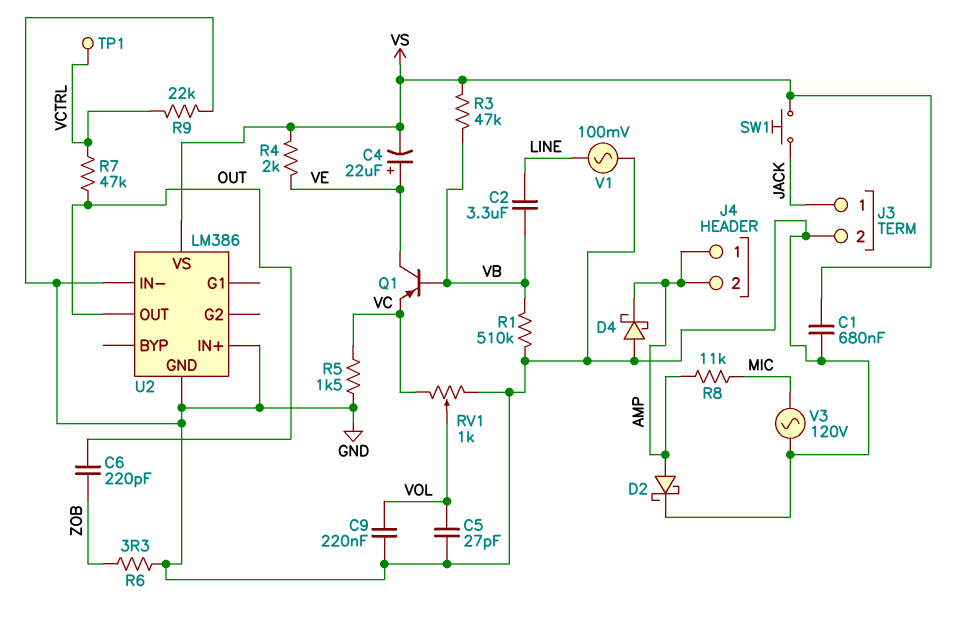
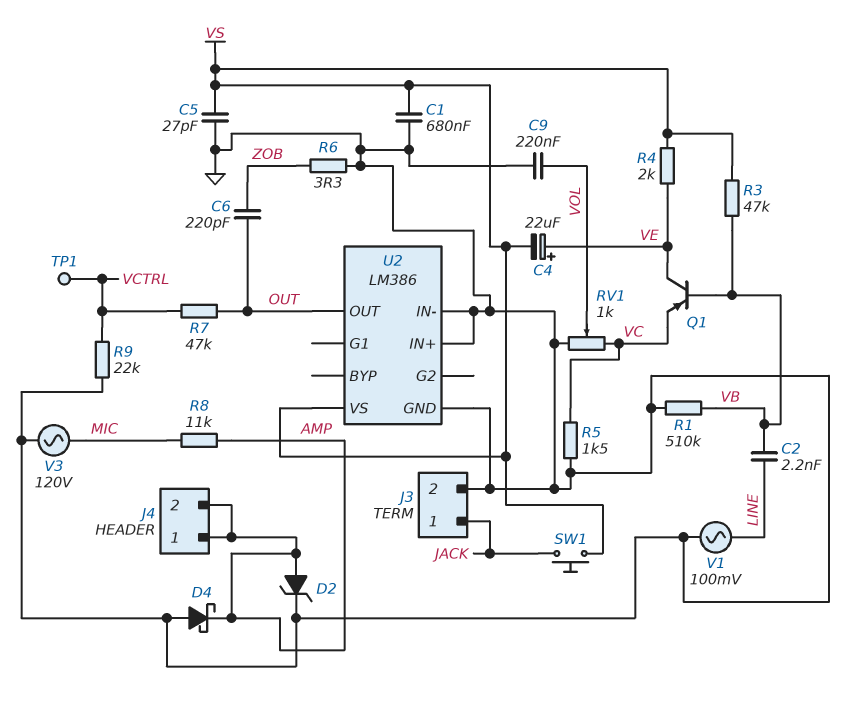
C2: 3.3uF (LINE, VB) -> 2.2nF (LINE, VB)
C5: 27pF (GND, VOL) -> 27pF (GND, VS)
D2: schottky (A AMP, K GND) -> zener (A AMP, K GND)

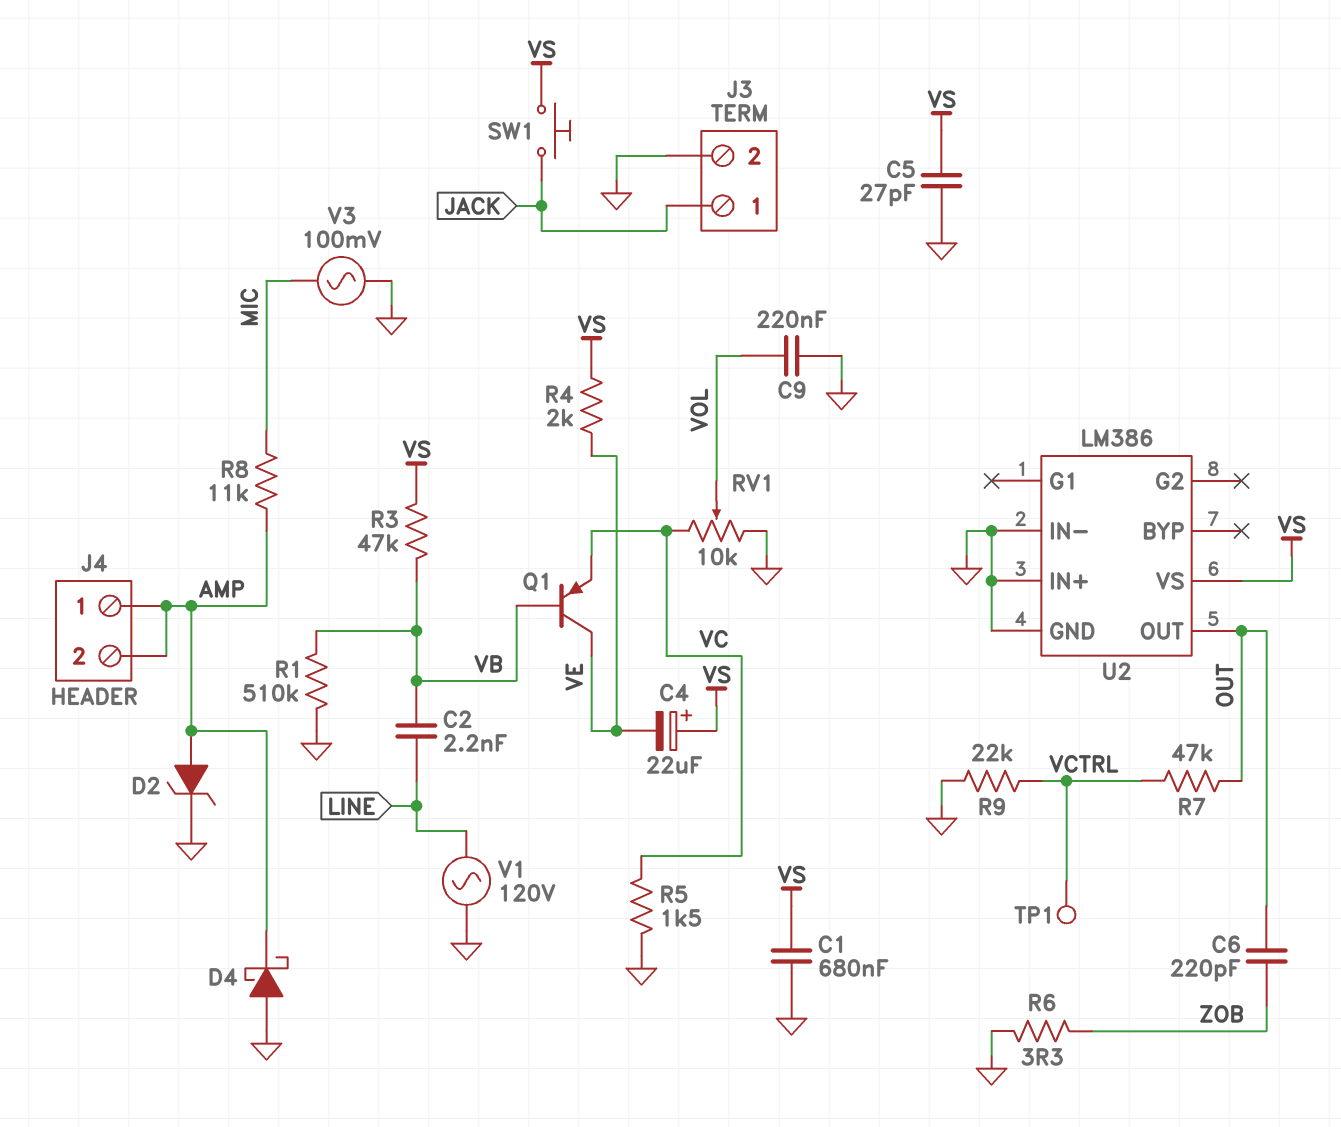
C4: 22uF (plus VE, minus VS) -> 22uF (plus VS, minus VE)
RV1: 1k (GND, VC, wiper VOL) -> 10k (GND, VC, wiper VOL)
V1: AC 100mV (GND, LINE) -> AC 120V (GND, LINE)
V3: AC 120V (GND, MIC) -> AC 100mV (GND, MIC)

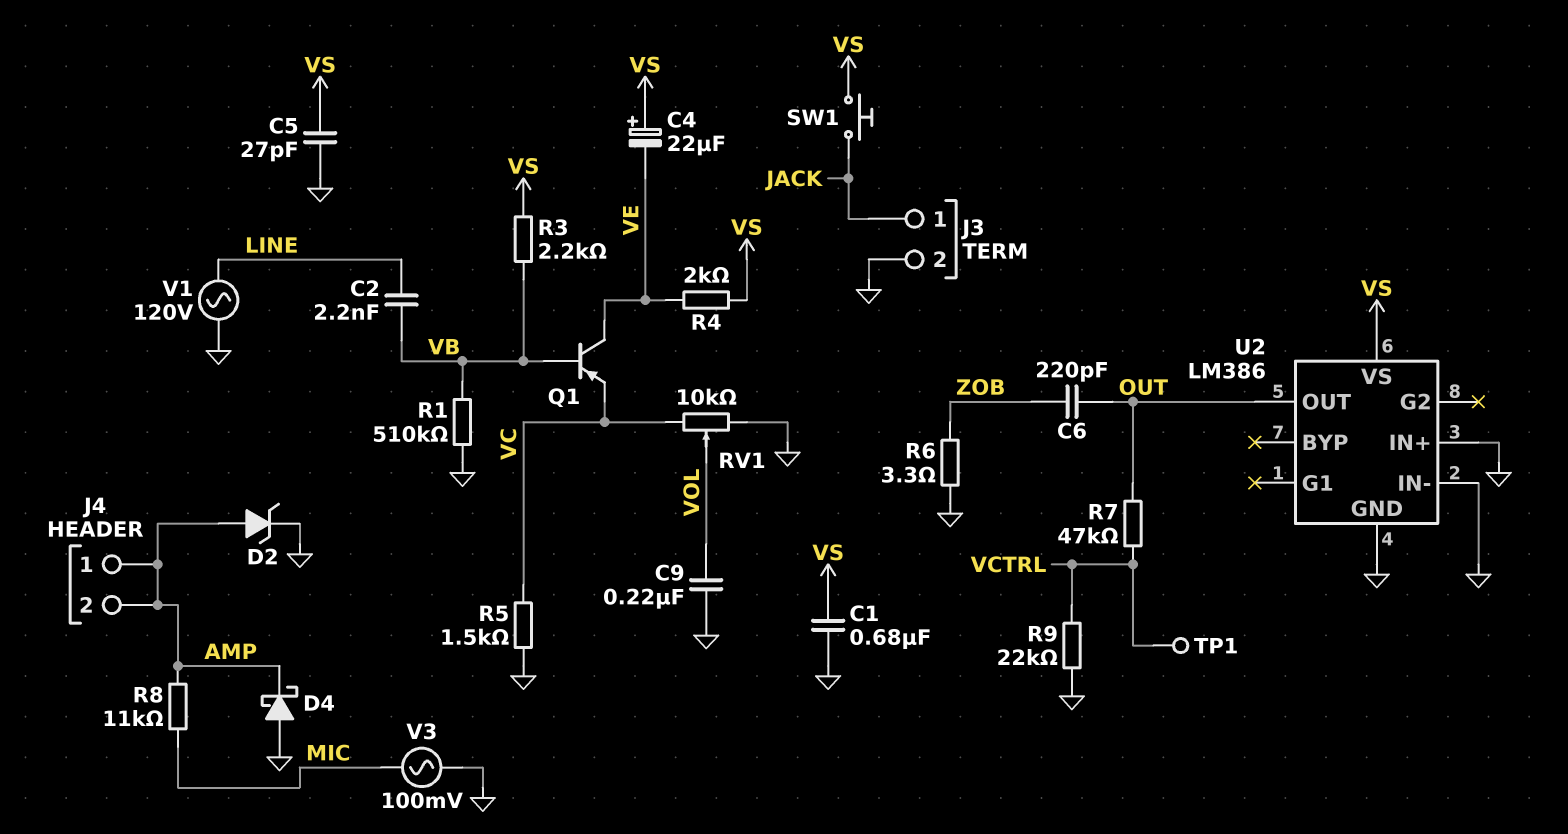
R3: 47k (VB, VS) -> 2.2k (VB, VS)

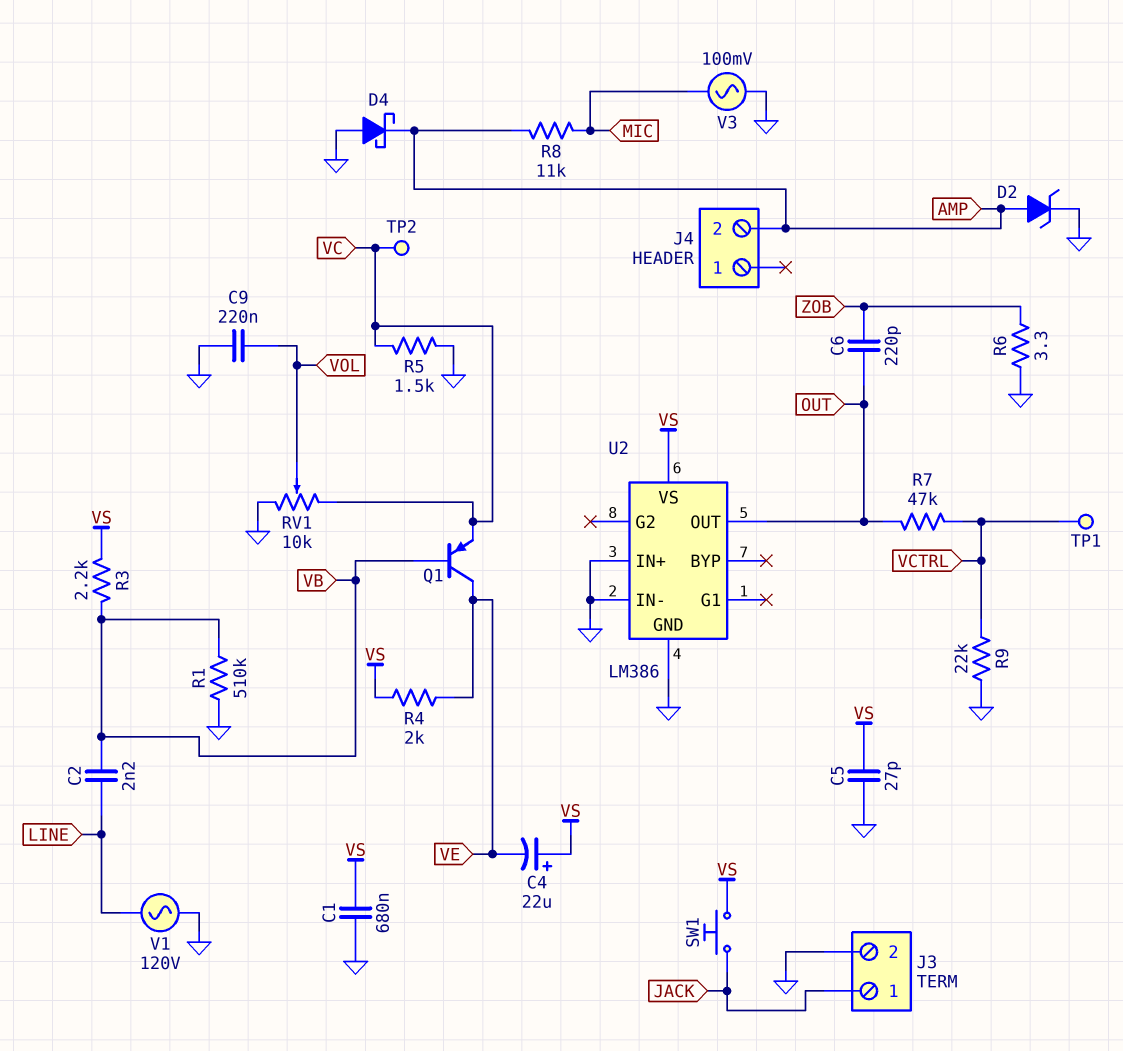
J4 pin 1: AMP -> none
TP2: none -> test point (VC)

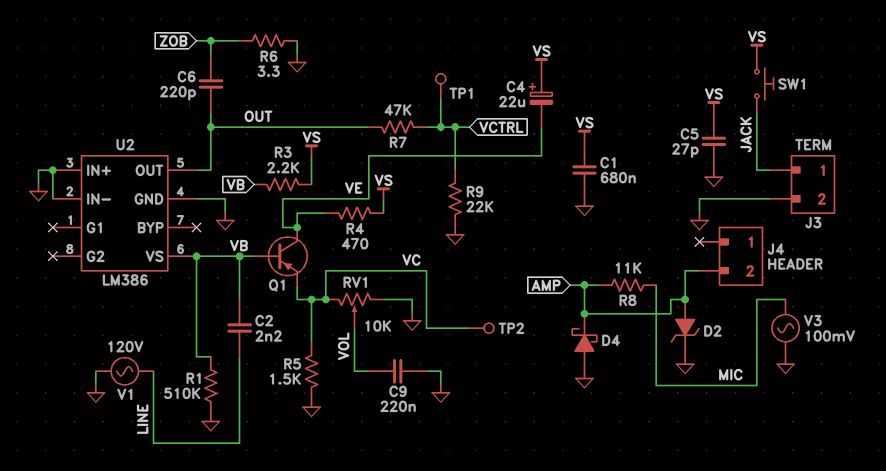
R4: 2k (VE, VS) -> 470 (VE, VS)
U2 pin VS: VS -> VB

